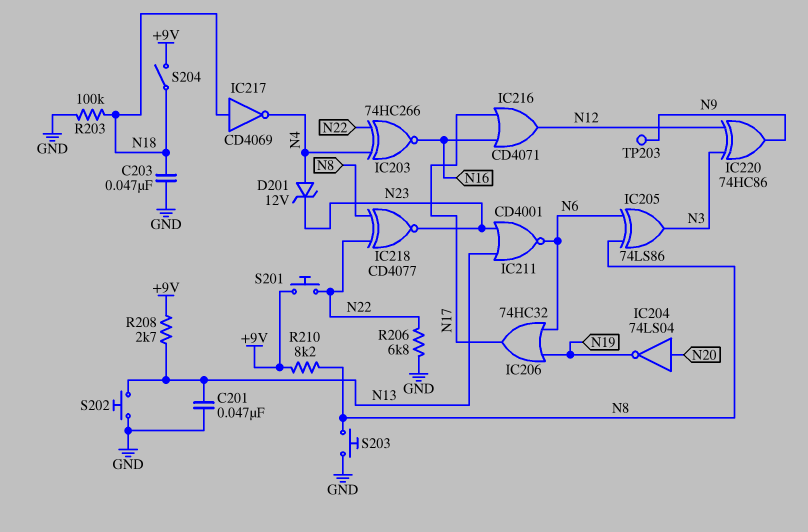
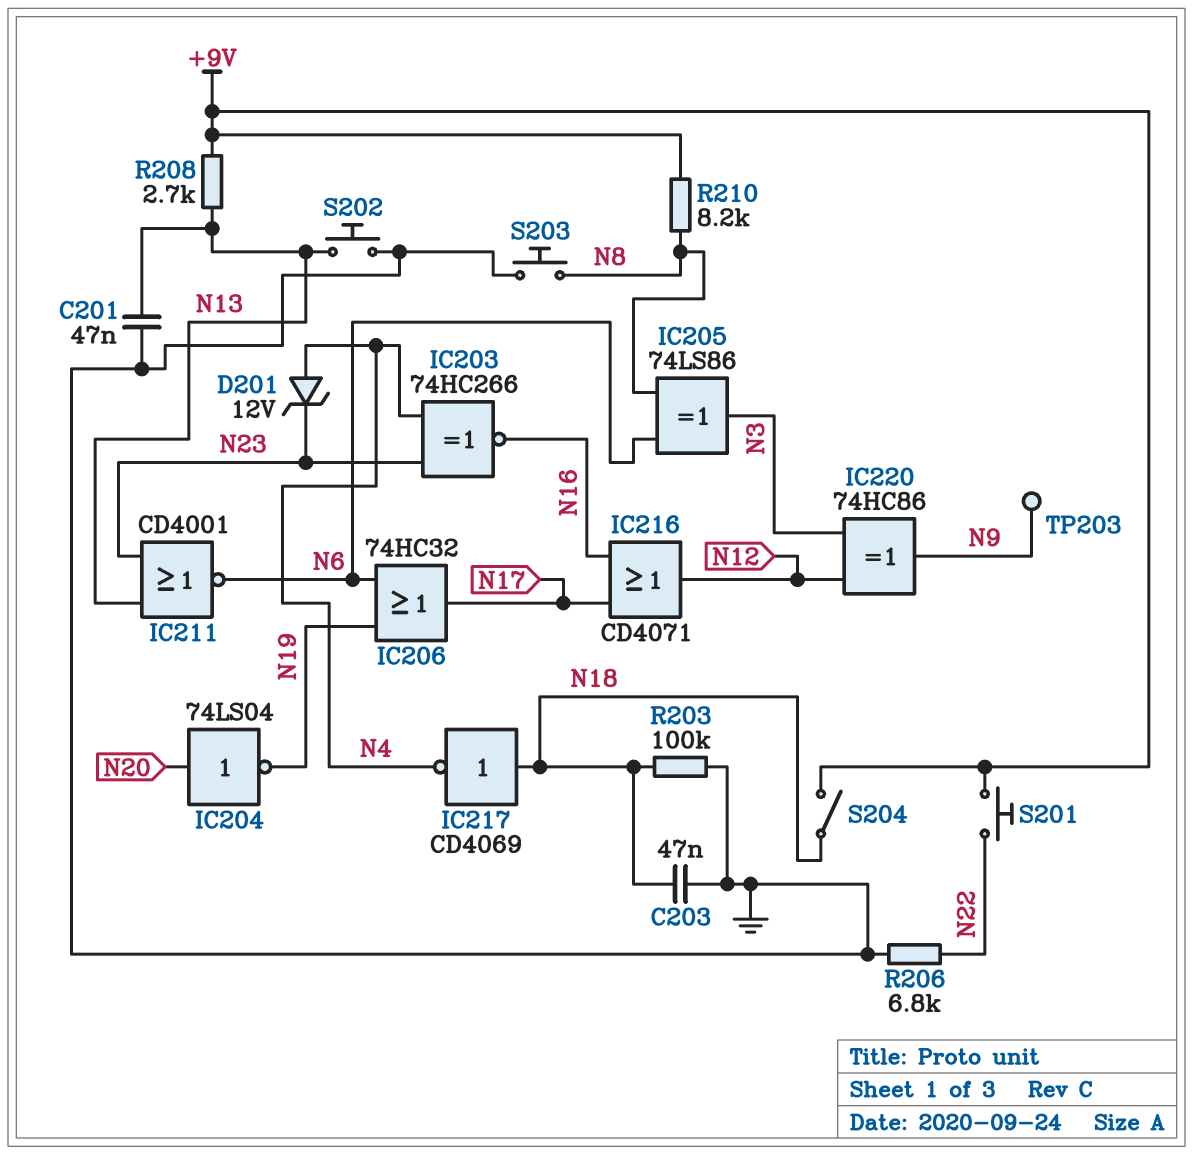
IC203: XNOR 74HC266 (in N4, in N22, out N16) -> XNOR 74HC266 (in N4, in N23, out N16)
IC218: XNOR CD4077 (in N8, in N22, out N23) -> none

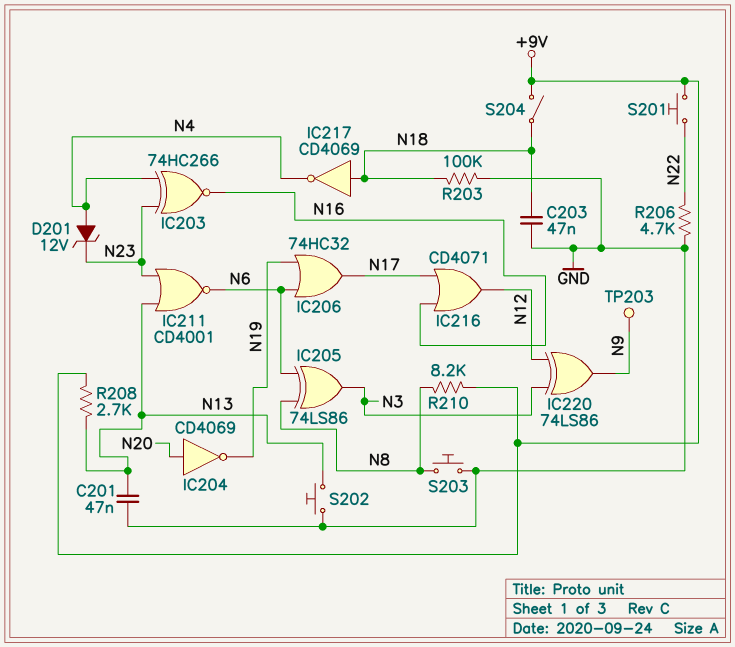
IC204: NOT 74LS04 (in N20, out N19) -> NOT CD4069 (in N20, out N19)
IC220: XOR 74HC86 (in N3, in N12, out N9) -> XOR 74LS86 (in N3, in N12, out N9)
R206: 6.8k (GND, N22) -> 4.7k (GND, N22)

